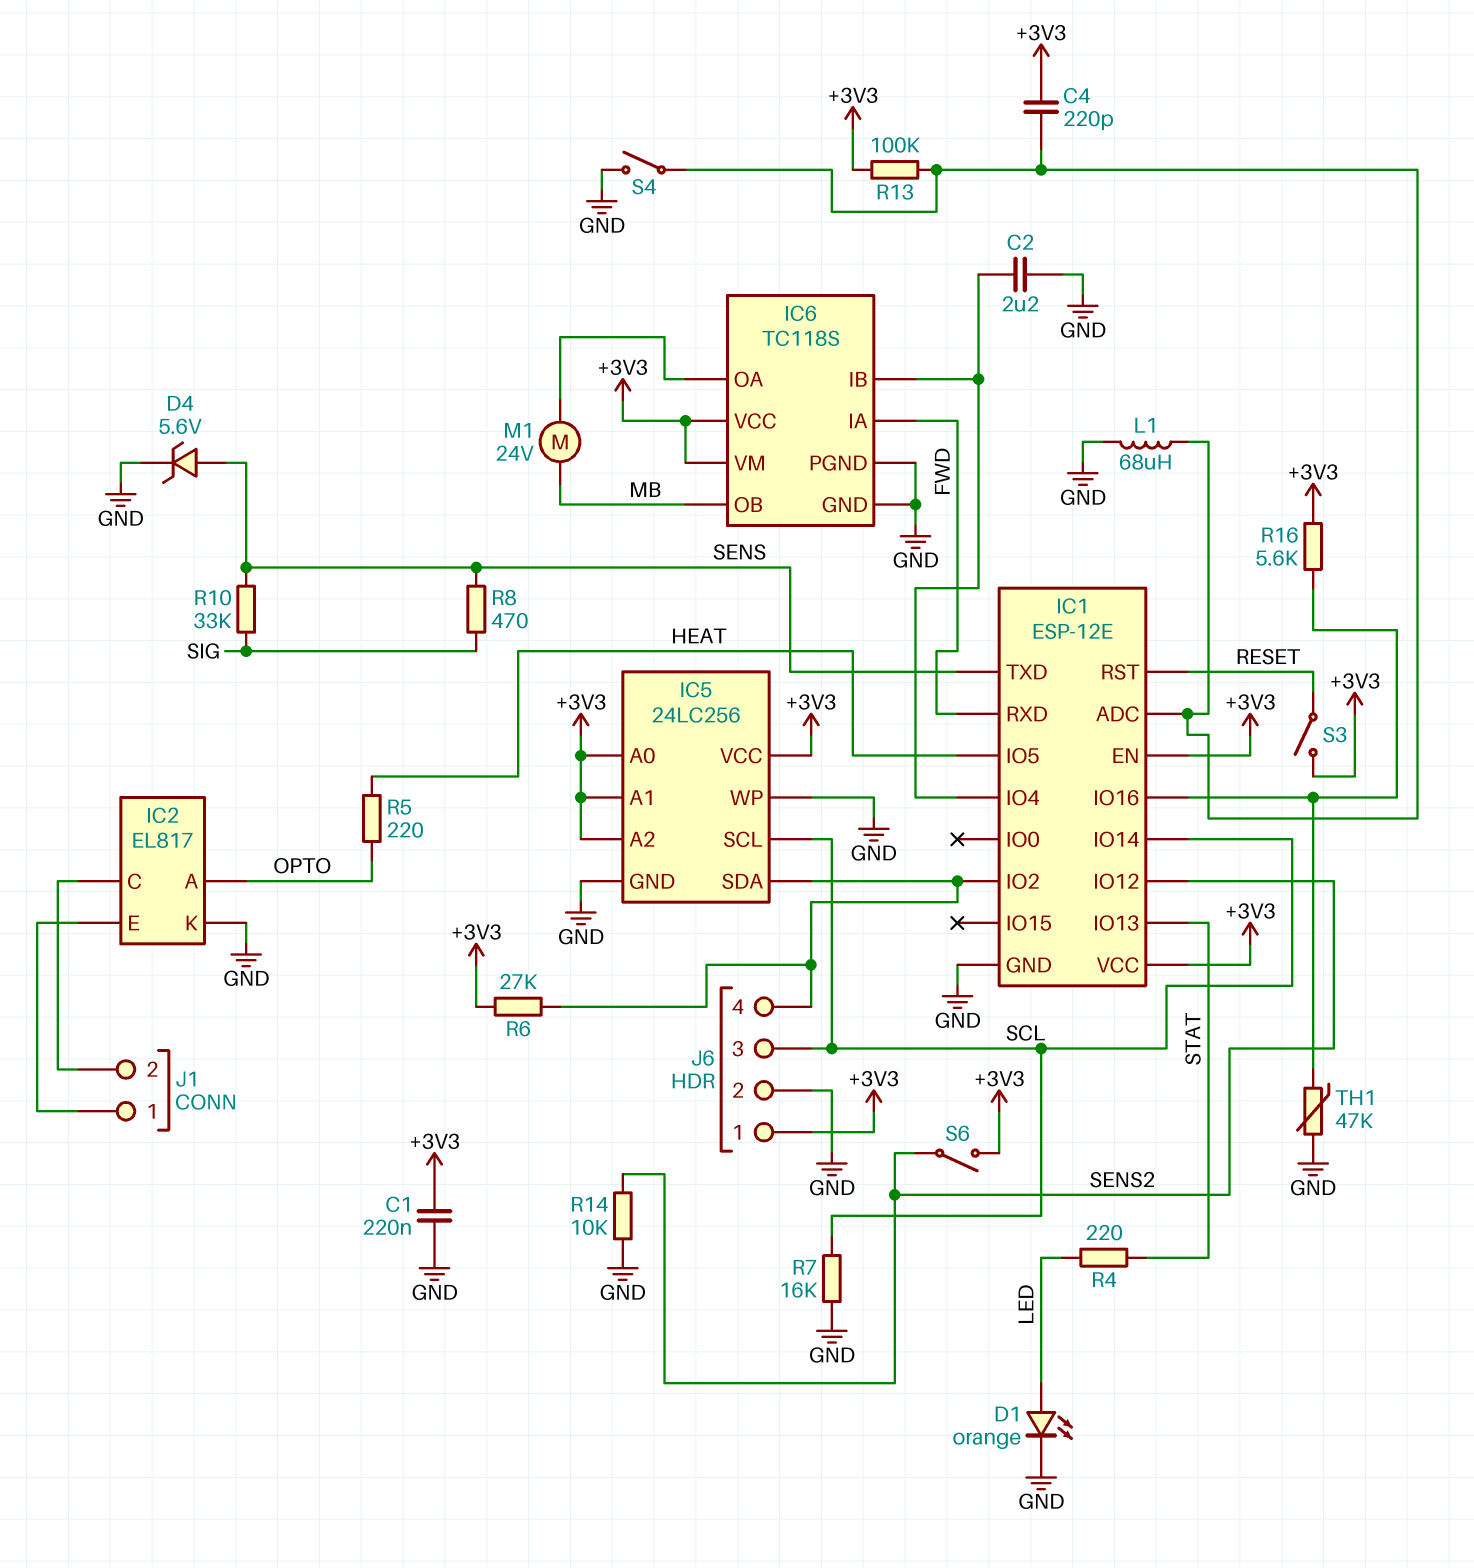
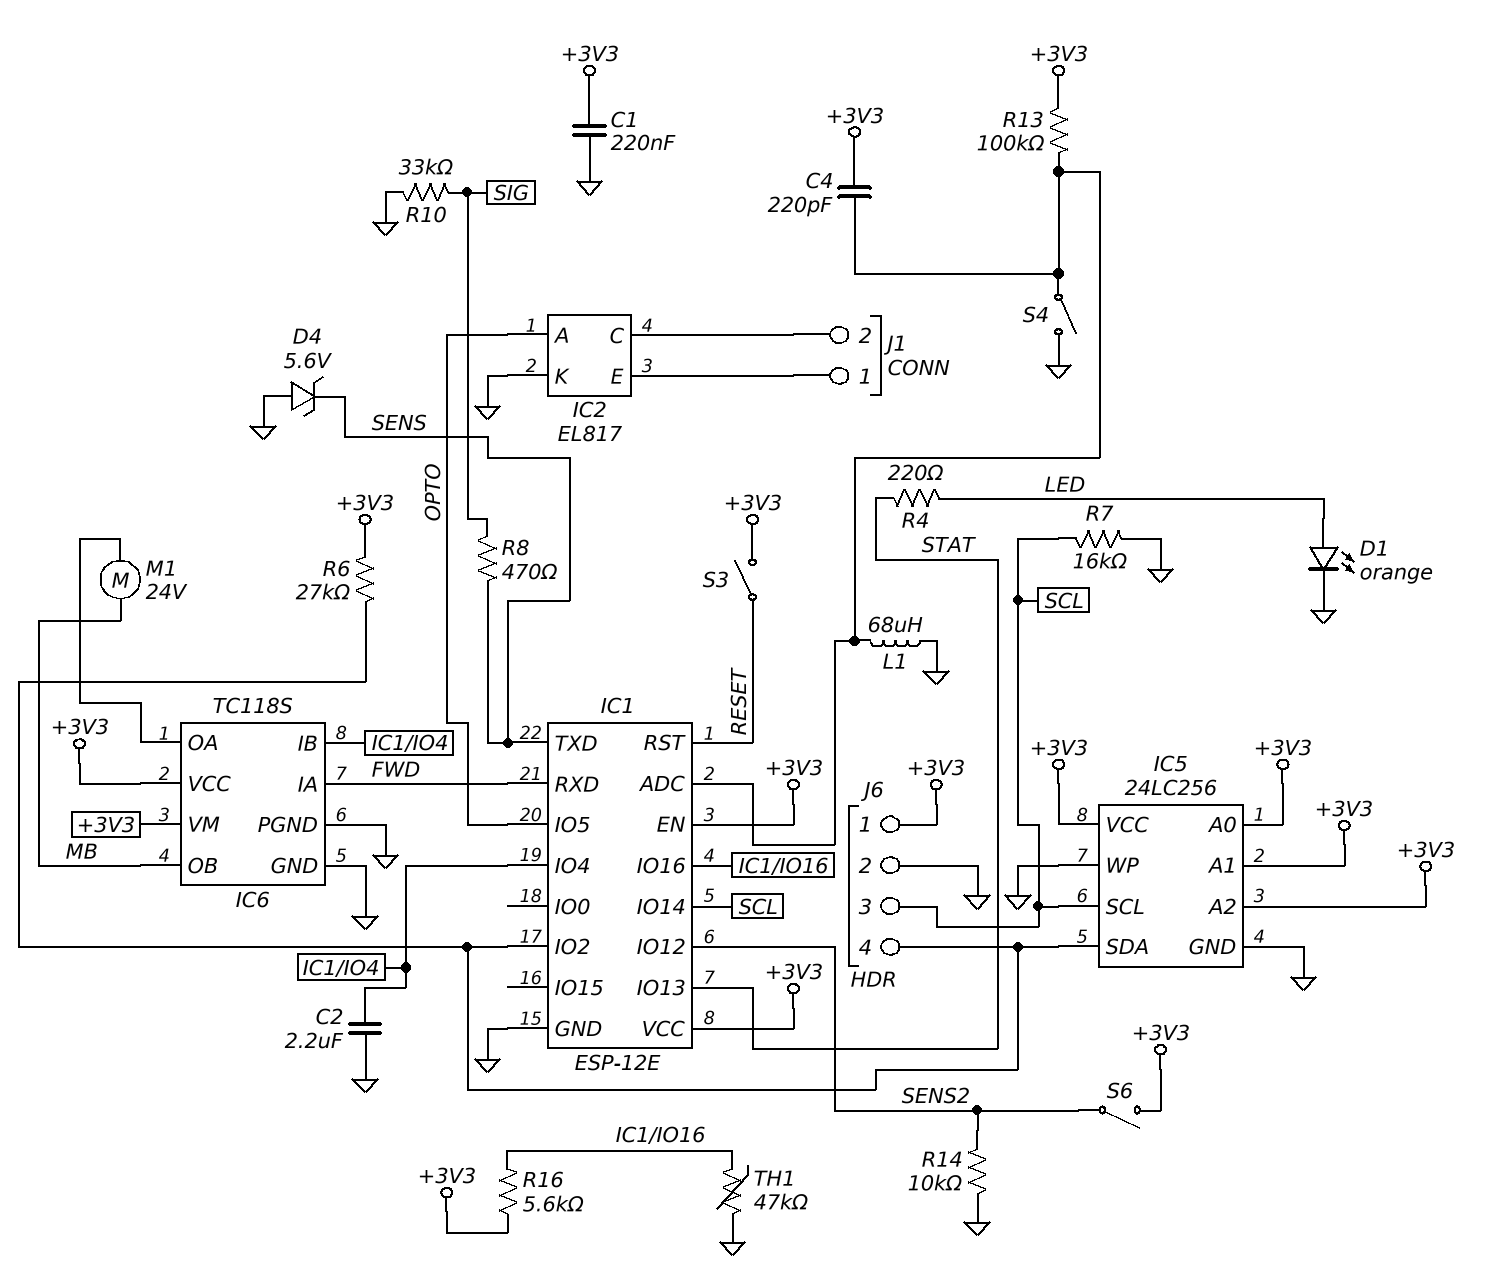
D4: zener 5.6V (A SENS, K GND) -> zener 5.6V (A GND, K SENS)
IC1 pin IO5: HEAT -> OPTO
R5: 220 (HEAT, OPTO) -> none
R10: 33k (SENS, SIG) -> 33k (GND, SIG)

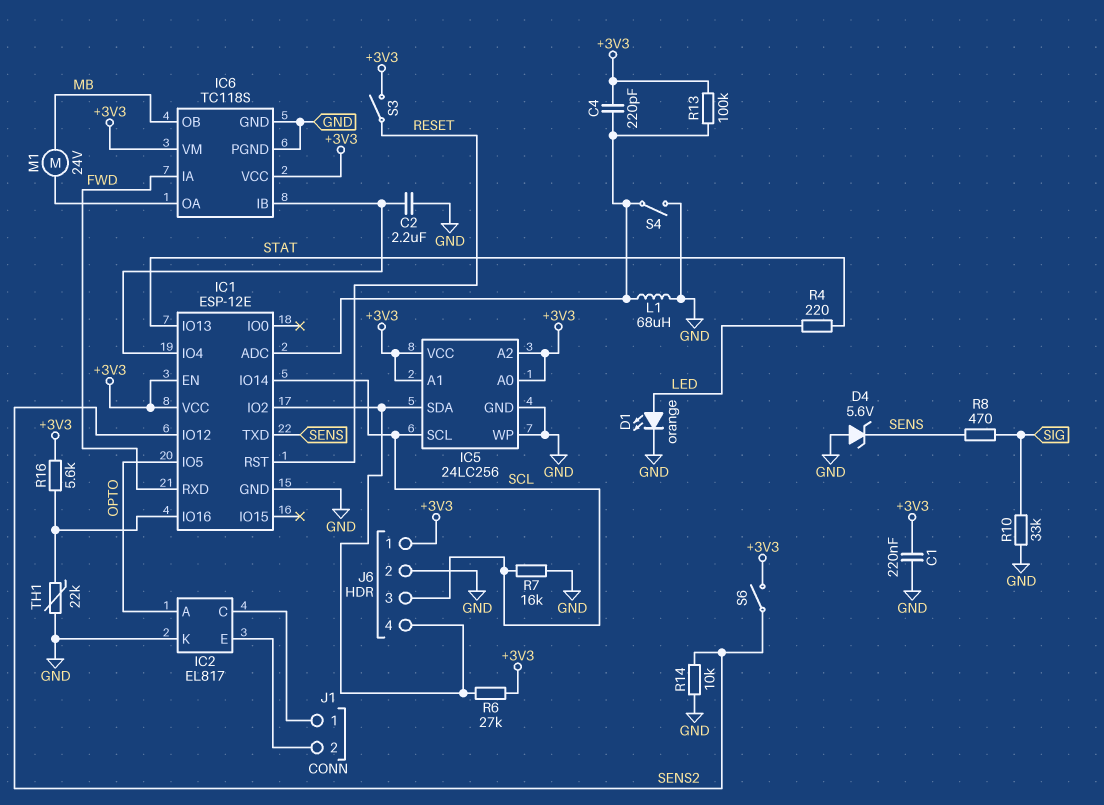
J1 pin 1: IC2/E -> IC2/C
J1 pin 2: IC2/C -> IC2/E
TH1: 47k (GND, IC1/IO16) -> 22k (GND, IC1/IO16)

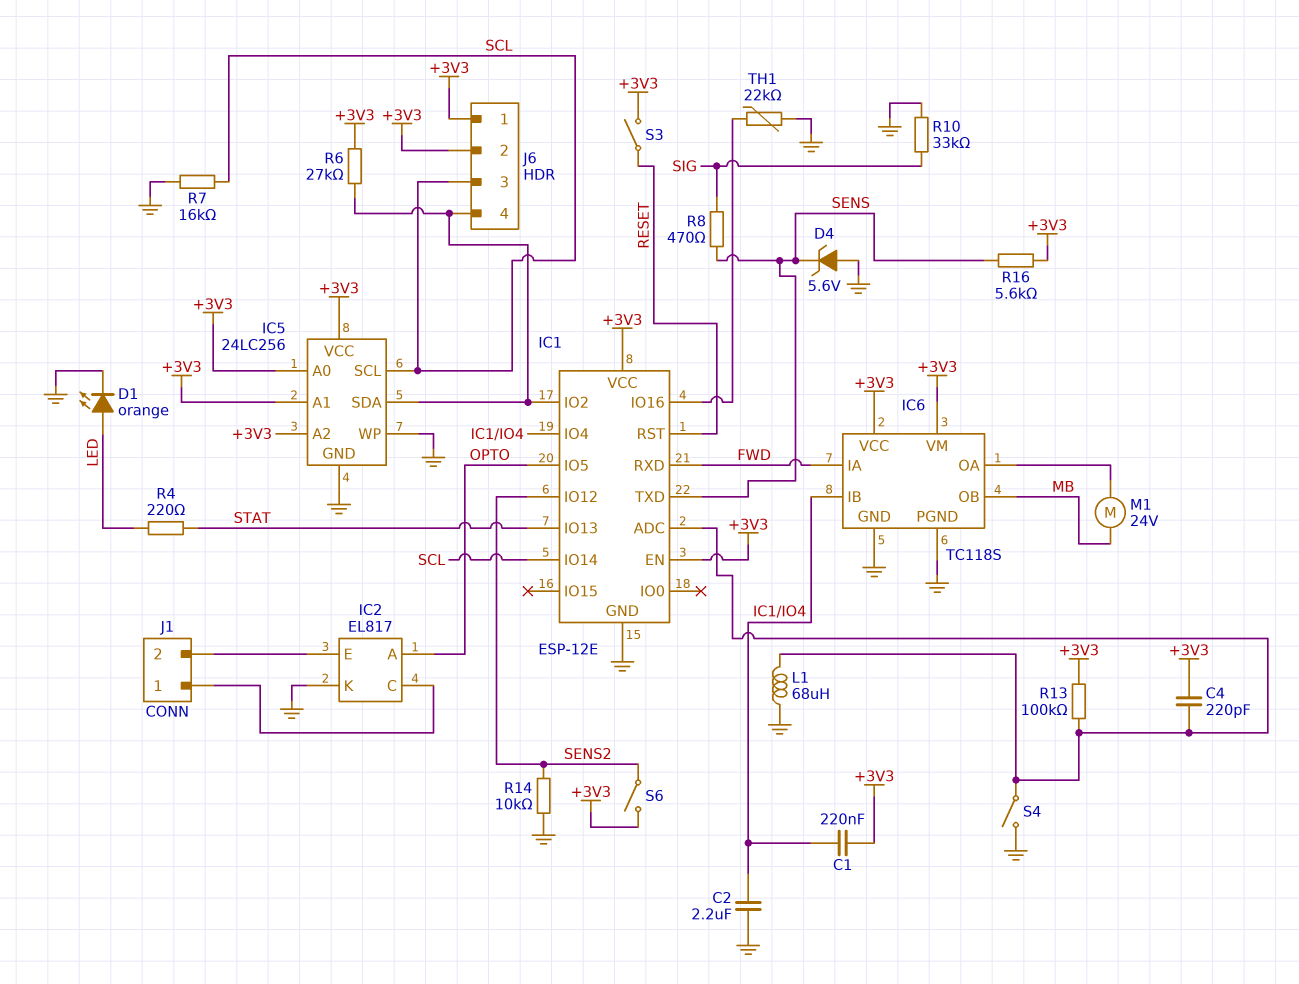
C1: 220nF (+3V3, GND) -> 220nF (+3V3, IC1/IO4)
J6 pin 2: GND -> +3V3
R16: 5.6k (+3V3, IC1/IO16) -> 5.6k (+3V3, SENS)

